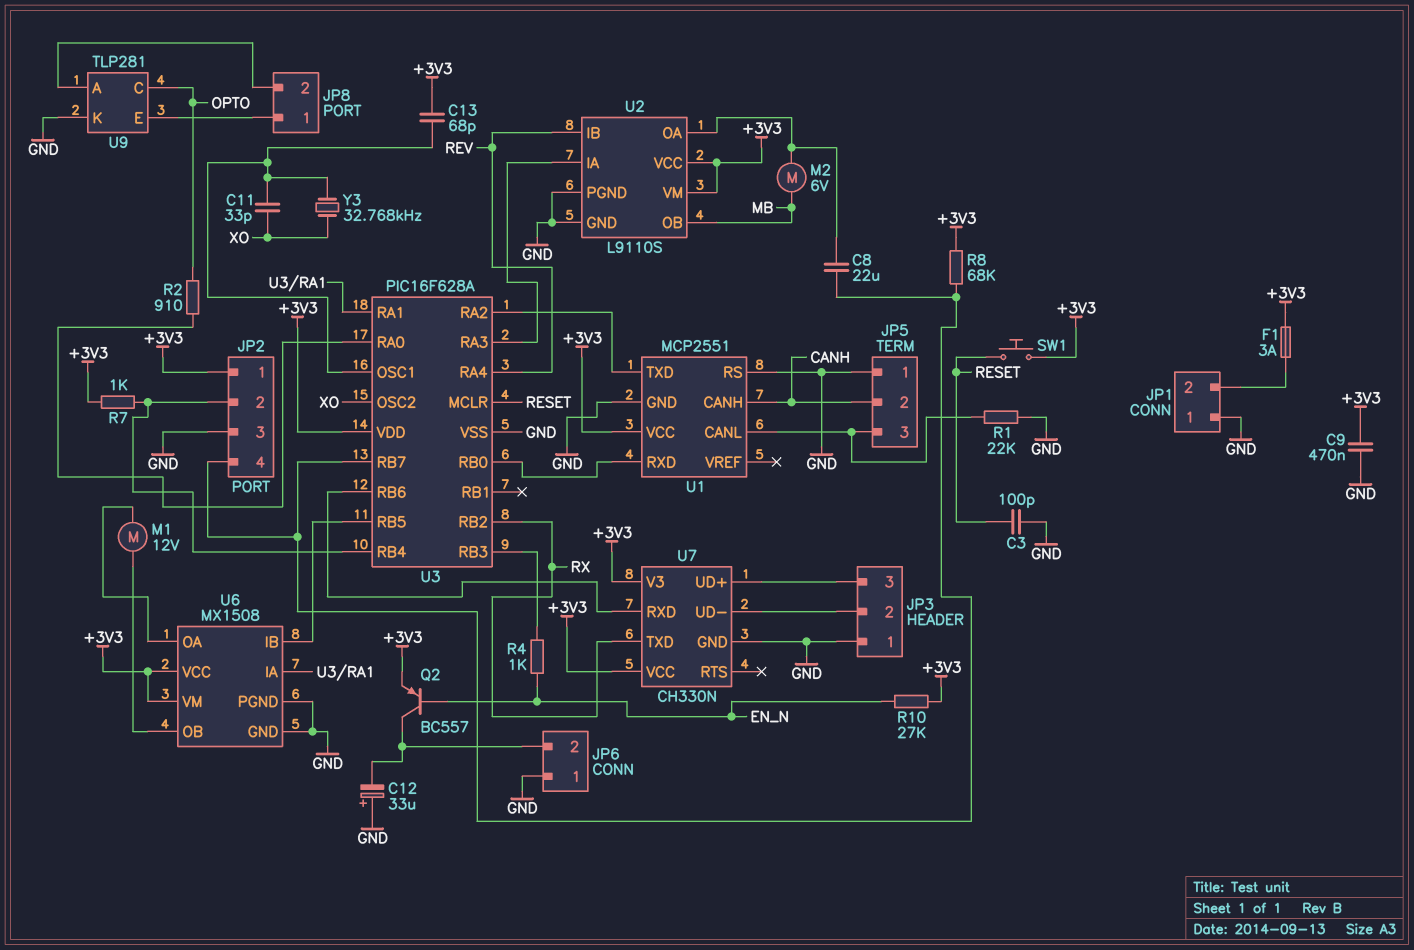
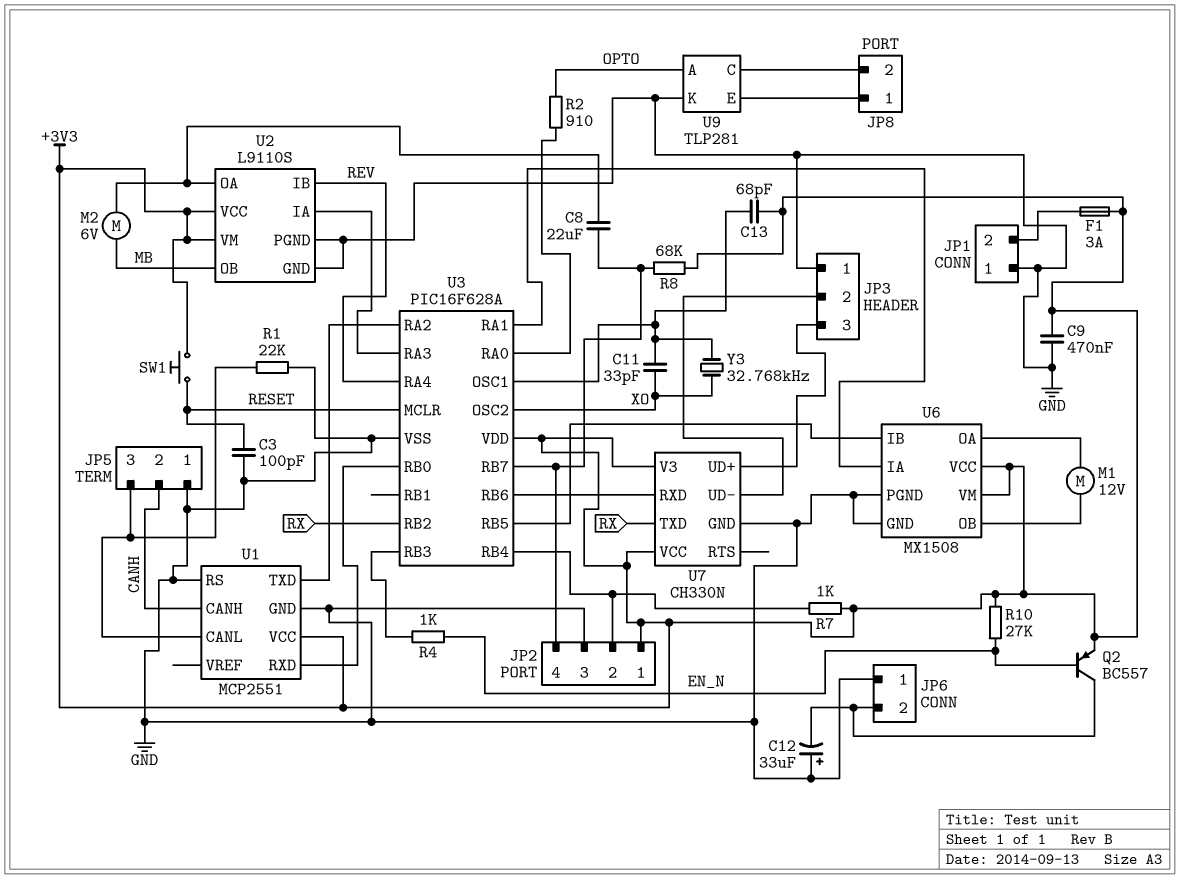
U9 pin A: JP8/2 -> OPTO
U9 pin C: OPTO -> JP8/2

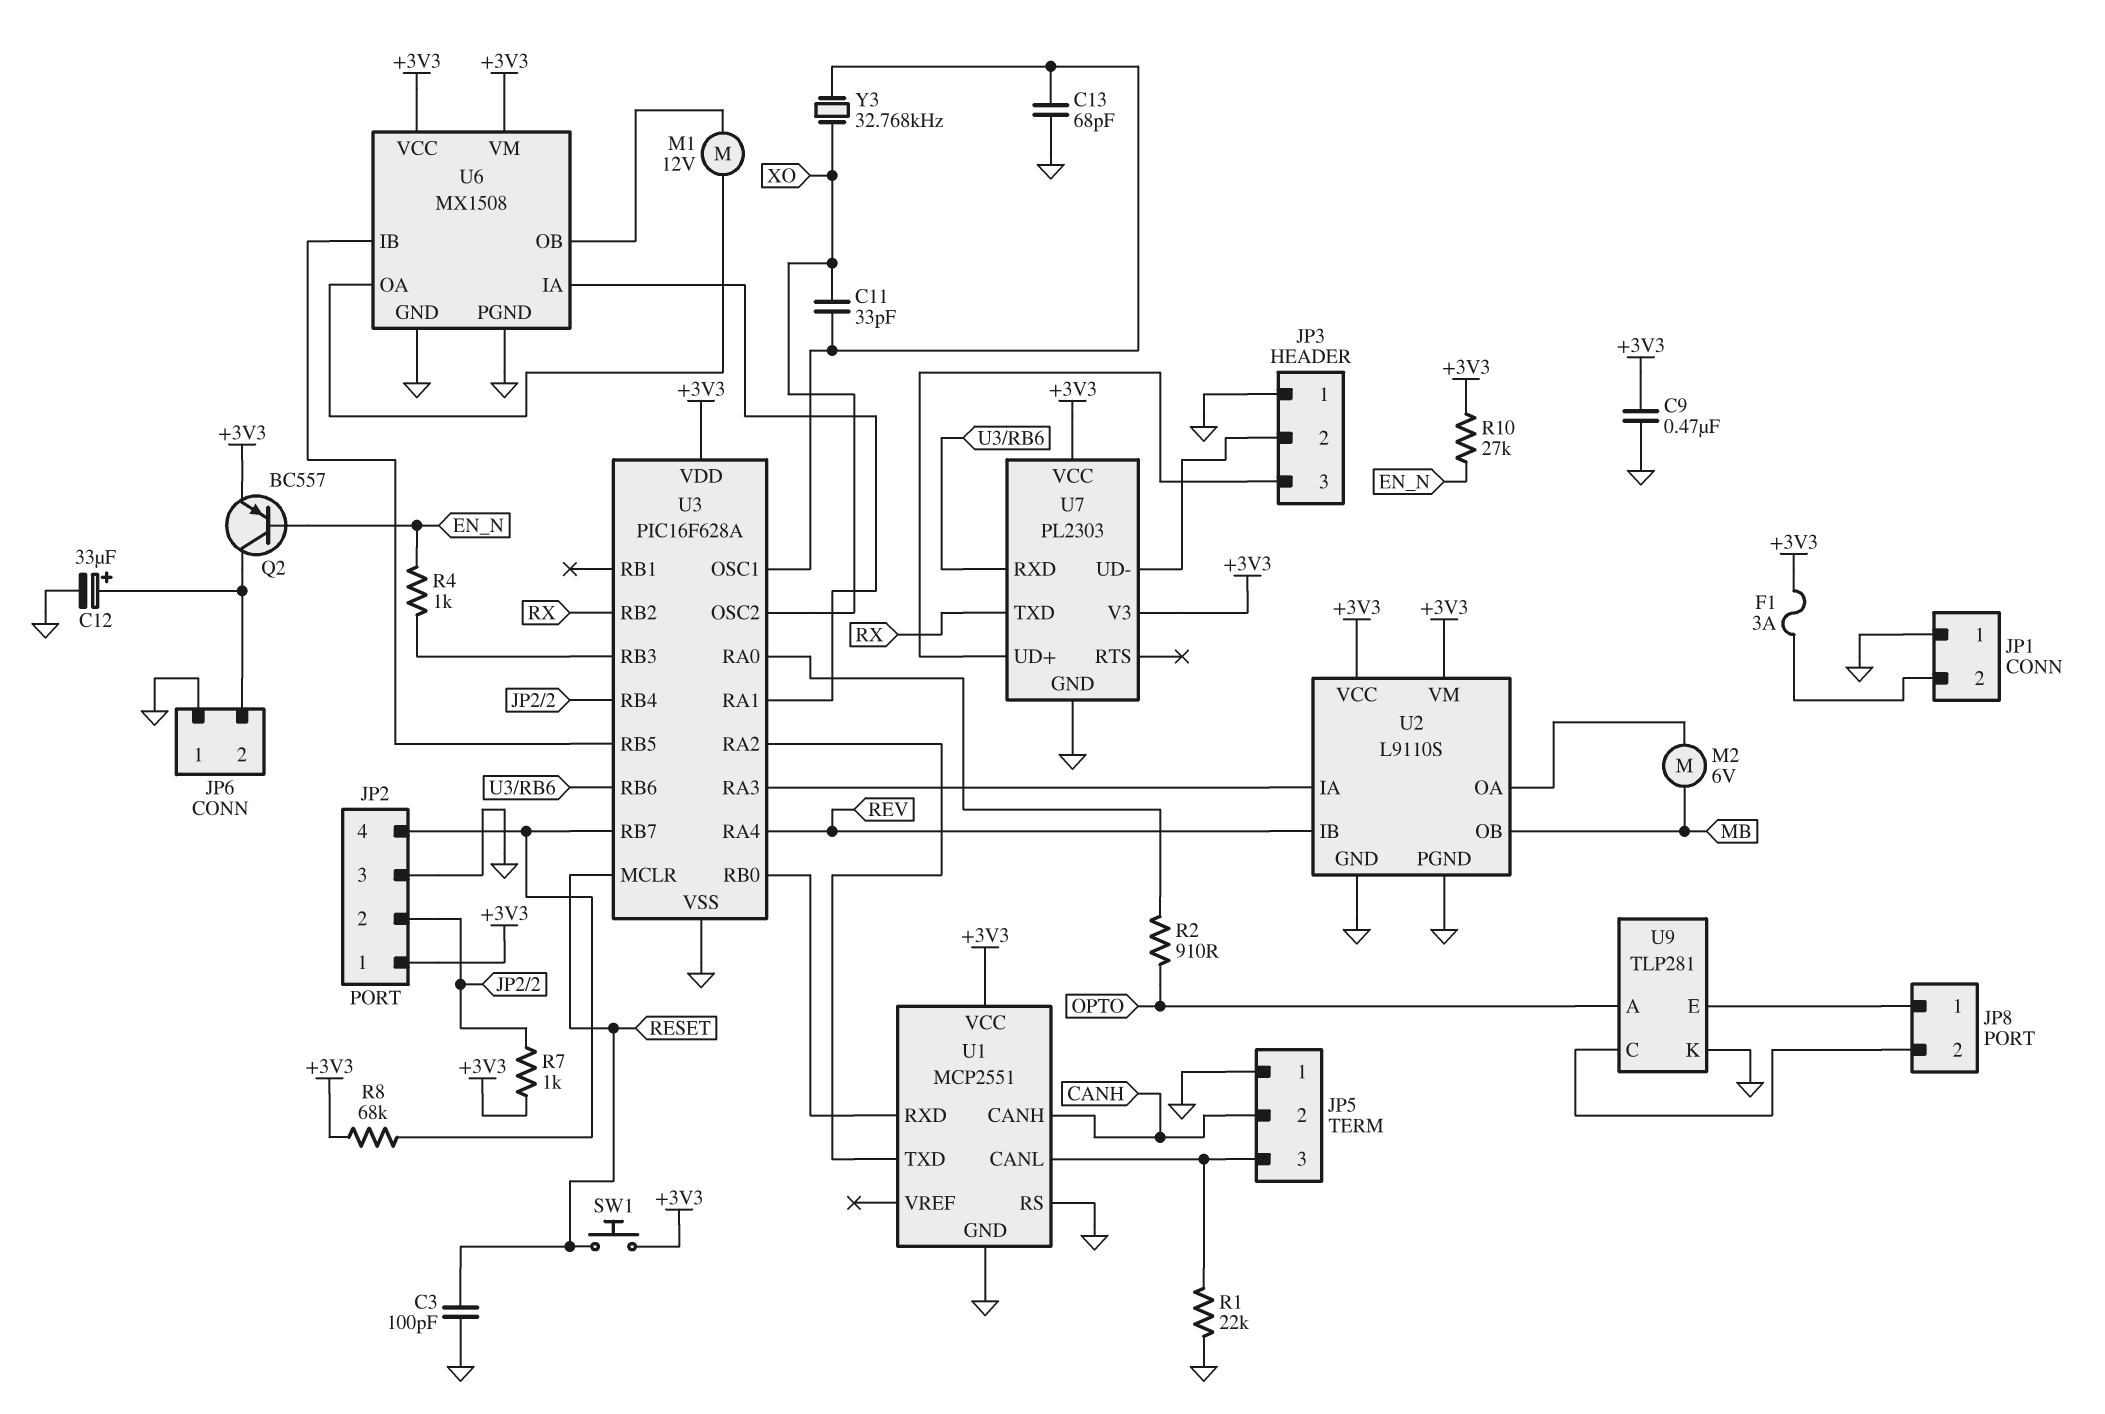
C8: 22uF (JP2/4, U2/OA) -> none
C12: 33uF (plus GND, minus JP6/2) -> 33uF (plus JP6/2, minus GND)
C13: 68pF (+3V3, U3/OSC1) -> 68pF (GND, U3/OSC1)
U7: CH330N -> PL2303

